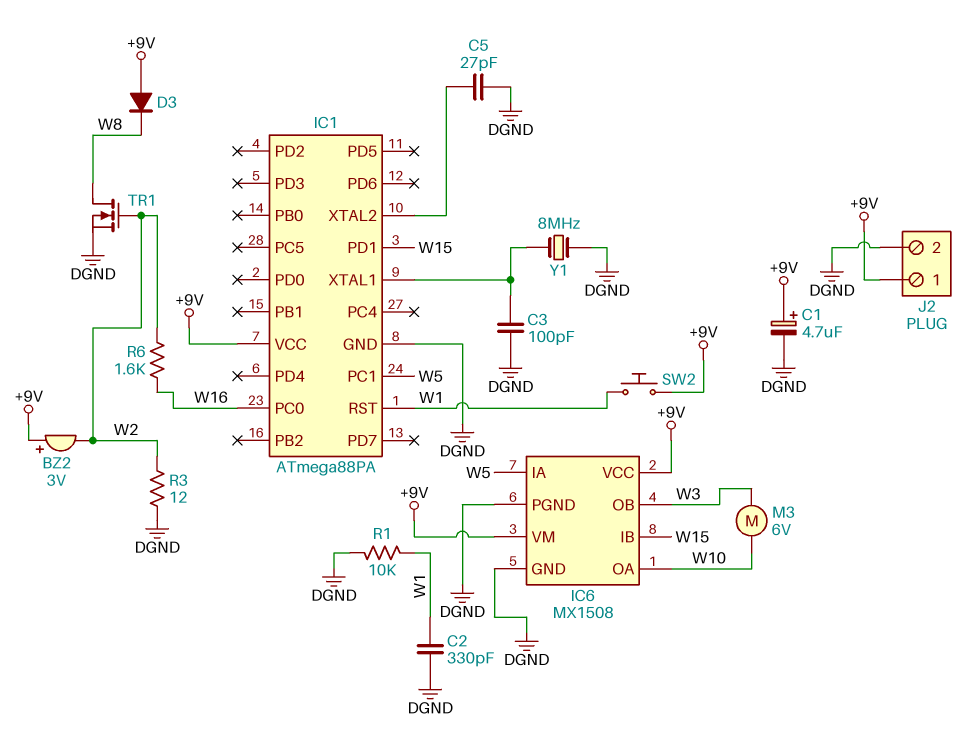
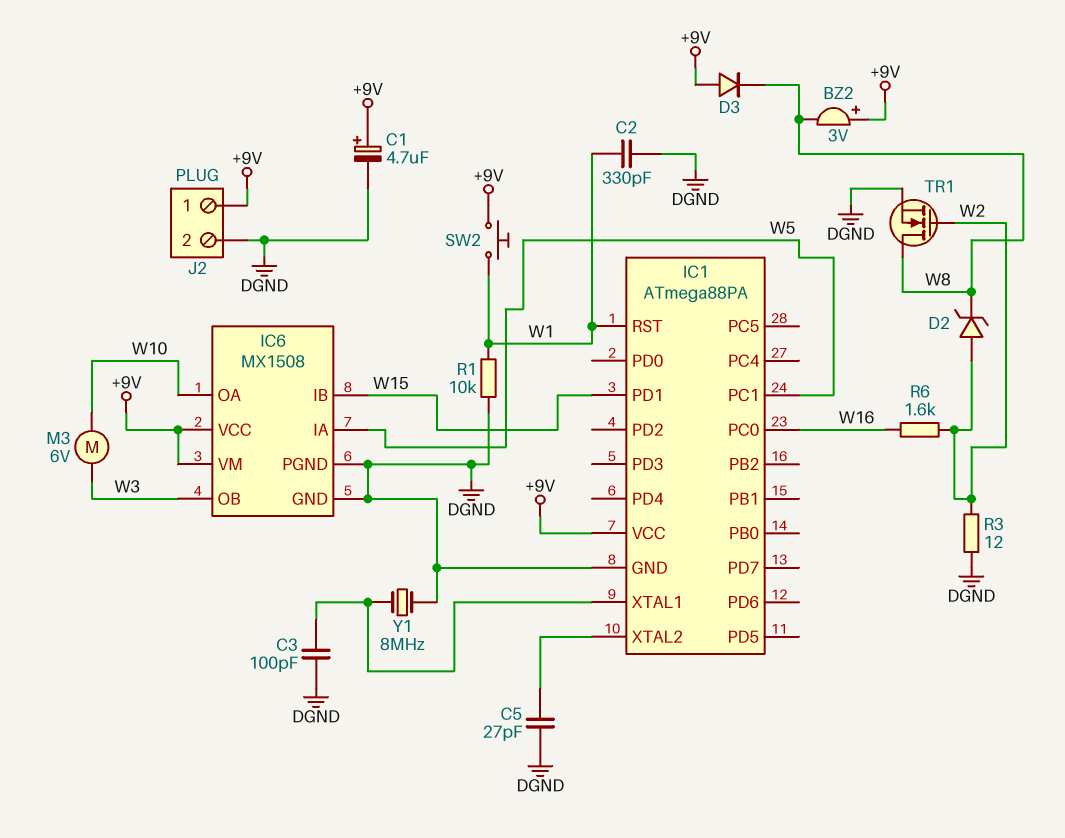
BZ2: buzzer 3V (plus +9V, minus W2) -> buzzer 3V (plus +9V, minus W8)
D2: none -> zener (A W2, K W8)

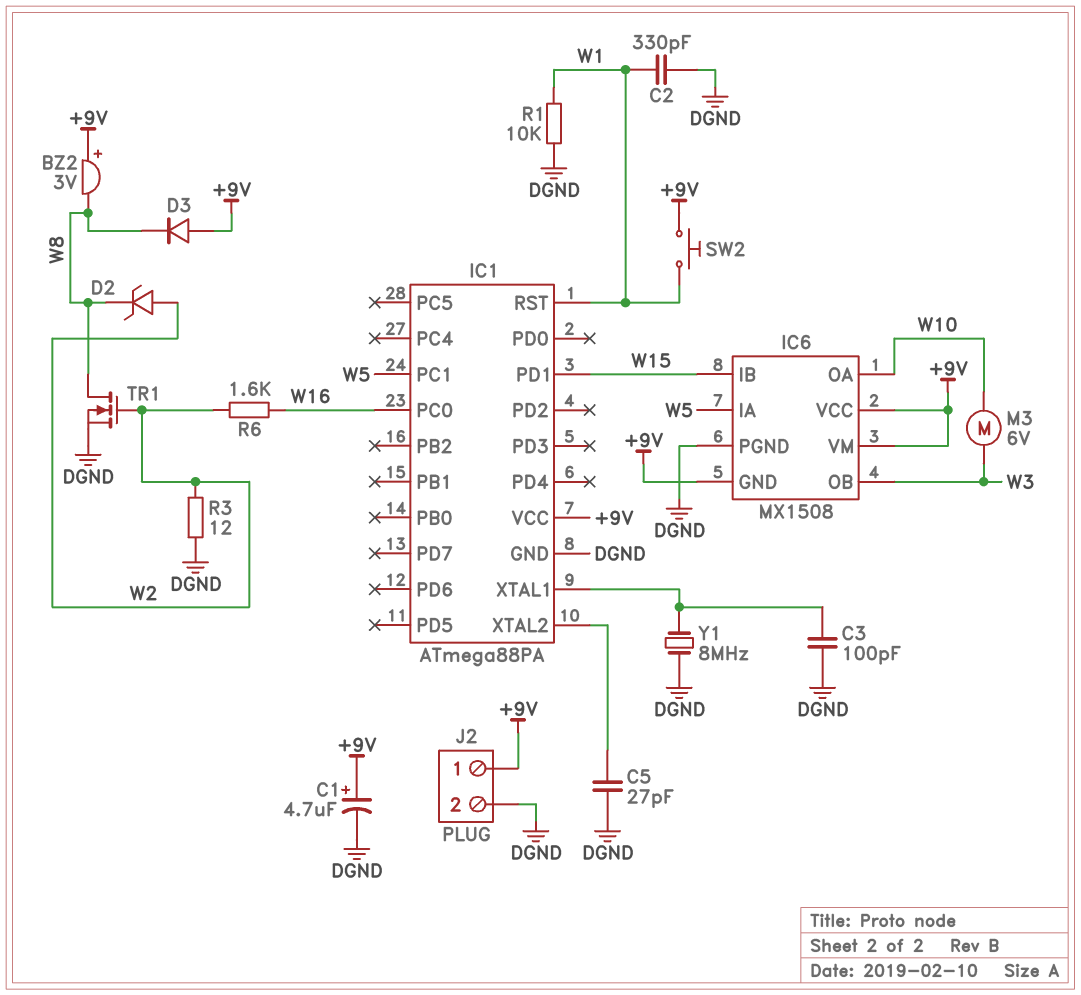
IC6 pin GND: DGND -> +9V

